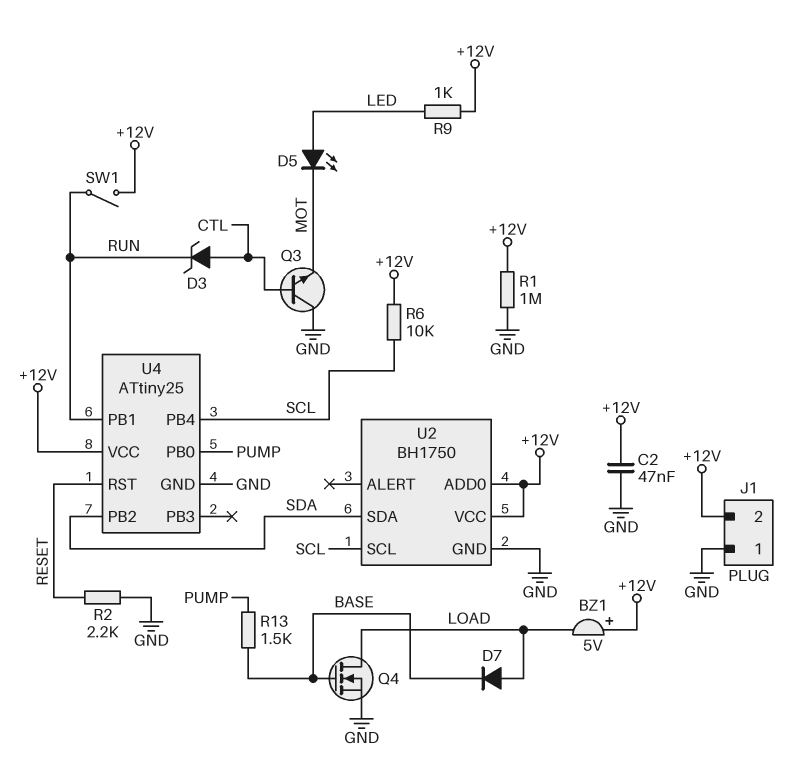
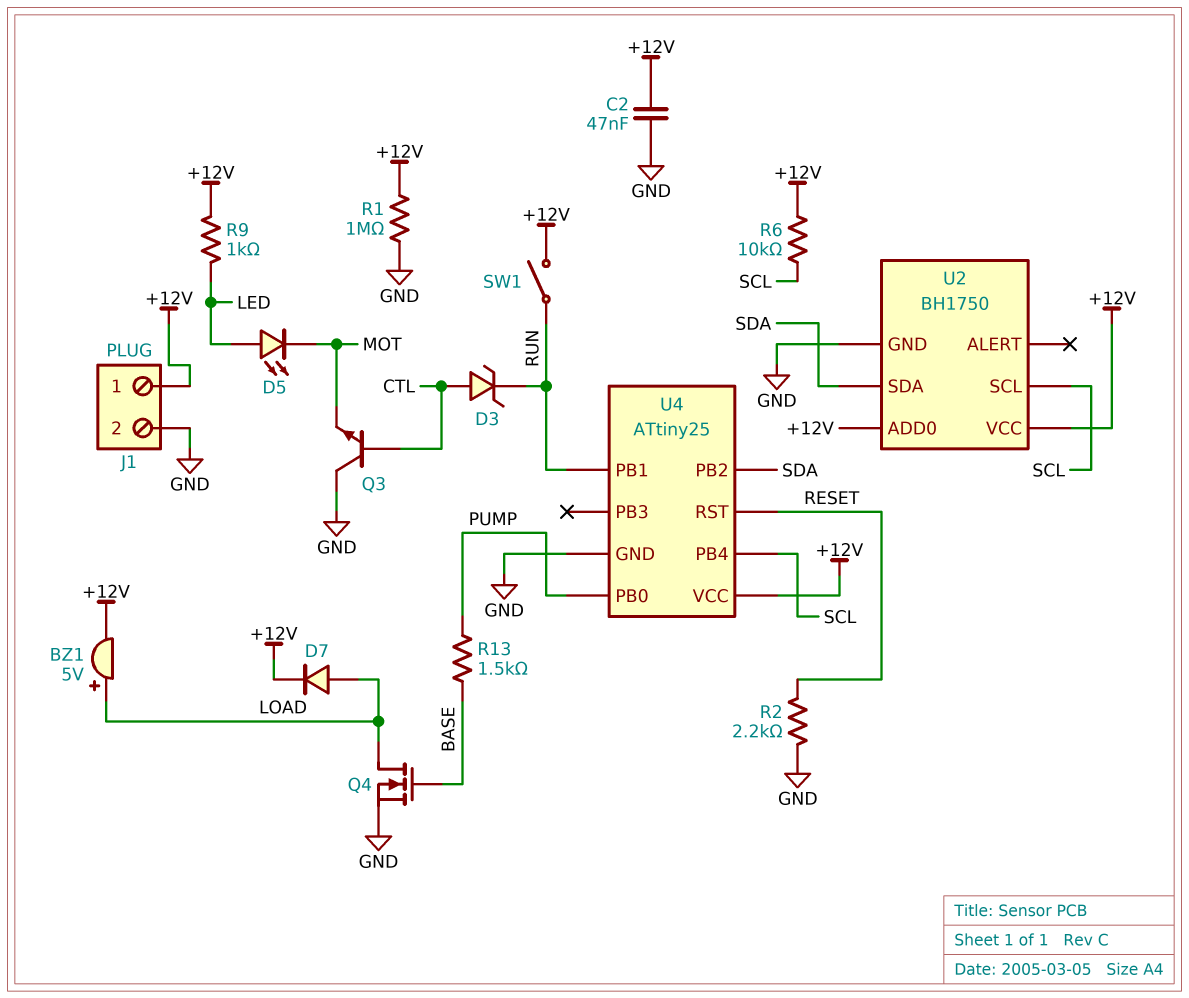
BZ1: buzzer 5V (plus +12V, minus LOAD) -> buzzer 5V (plus LOAD, minus +12V)
D7: diode (A LOAD, K BASE) -> diode (A LOAD, K +12V)
J1 pin 1: GND -> +12V
J1 pin 2: +12V -> GND

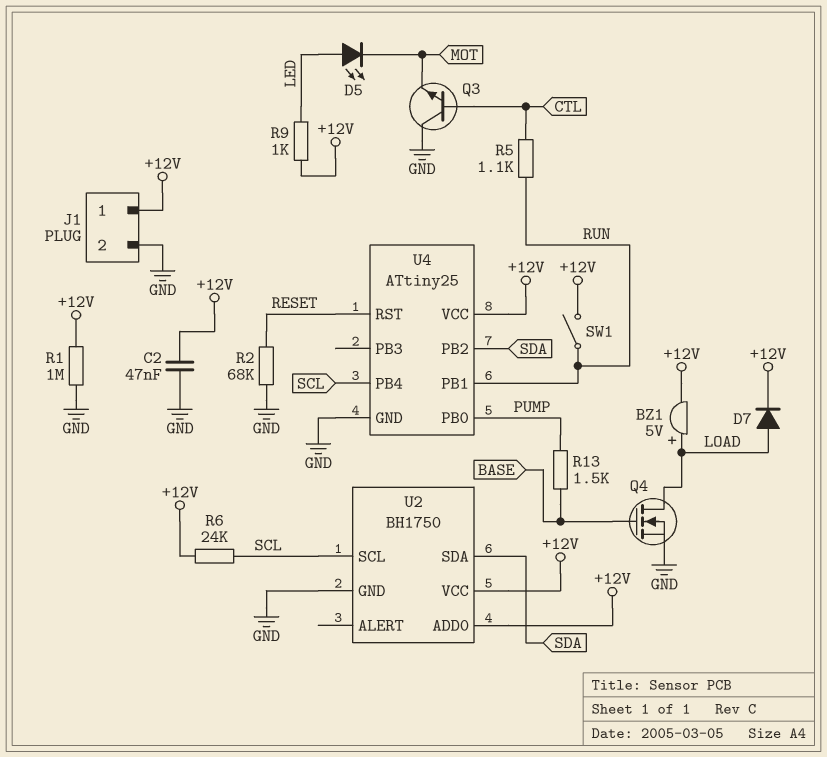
D3: zener (A CTL, K RUN) -> none
R2: 2.2k (GND, RESET) -> 68k (GND, RESET)
R5: none -> 1.1k (CTL, RUN)
R6: 10k (+12V, SCL) -> 24k (+12V, SCL)

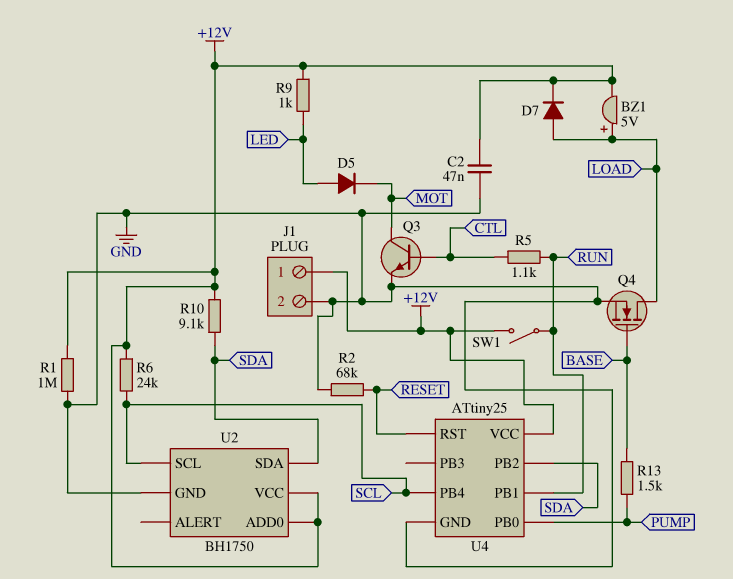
D5: LED (A LED, K MOT) -> diode (A LED, K MOT)
Q3: NPN (B CTL, C GND, E MOT) -> NPN (B CTL, C MOT, E GND)
R10: none -> 9.1k (+12V, SDA)

